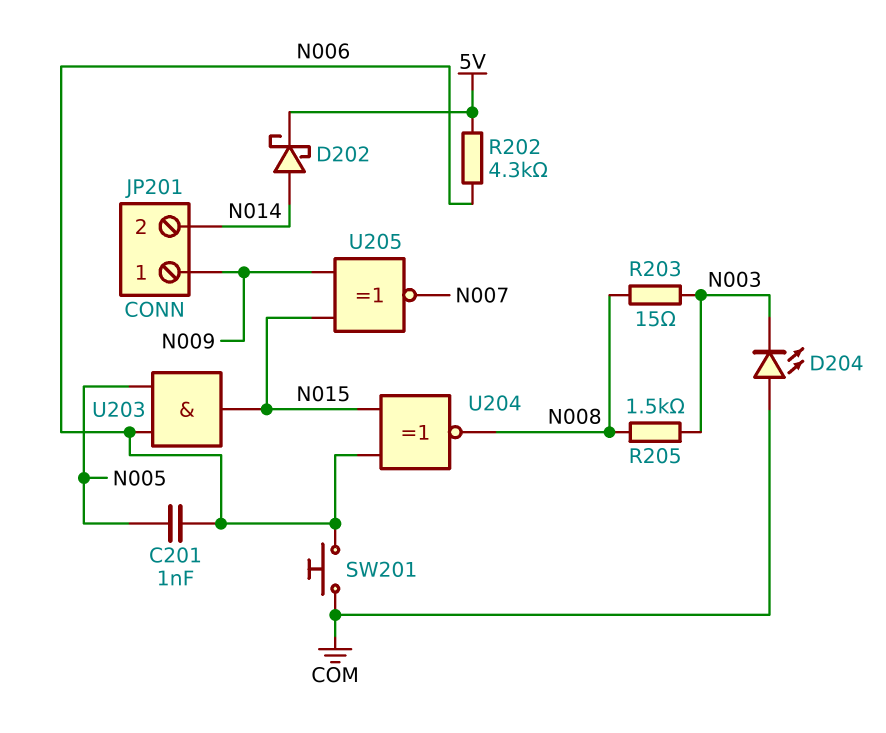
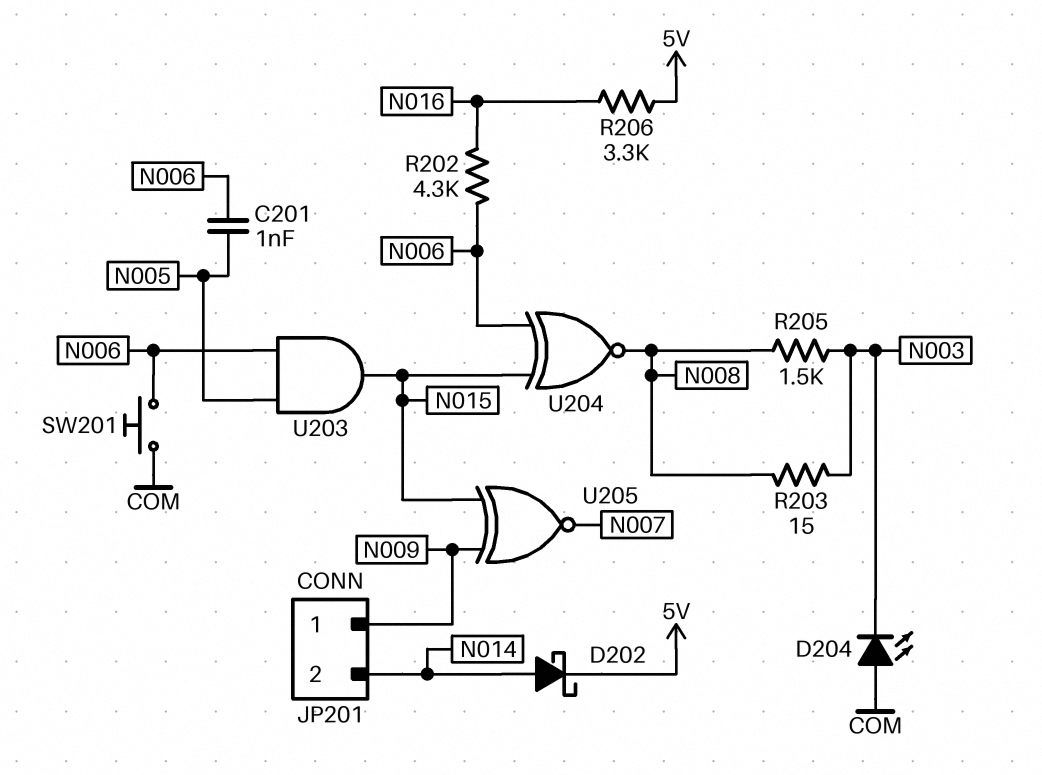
R202: 4.3k (5V, N006) -> 4.3k (N006, N016)
R206: none -> 3.3k (5V, N016)

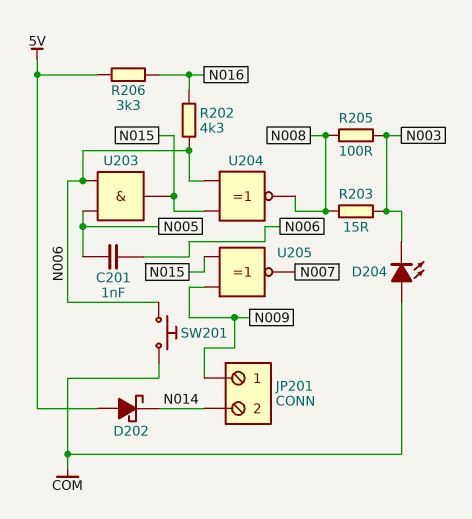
D202: schottky (A N014, K 5V) -> schottky (A 5V, K N014)
R205: 1.5k (N003, N008) -> 100 (N003, N008)

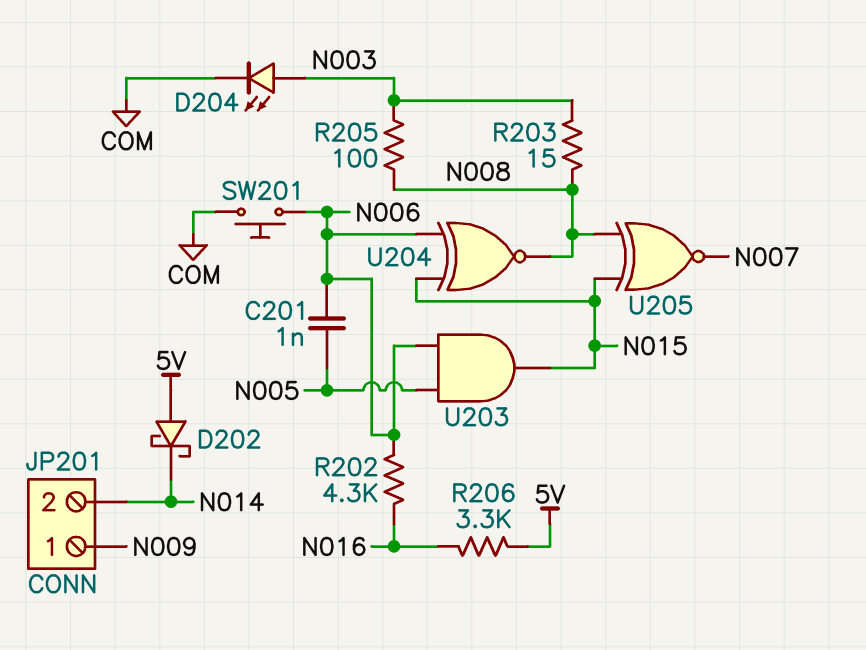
D204: LED (A COM, K N003) -> LED (A N003, K COM)
U205: XNOR (in N009, in N015, out N007) -> XNOR (in N008, in N015, out N007)

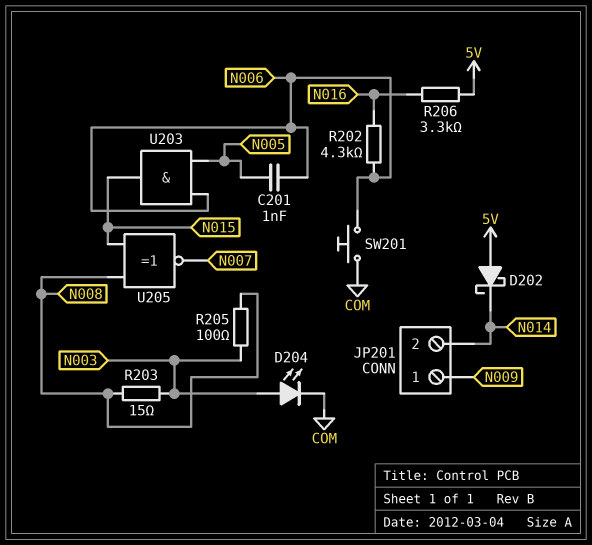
U204: XNOR (in N006, in N015, out N008) -> none

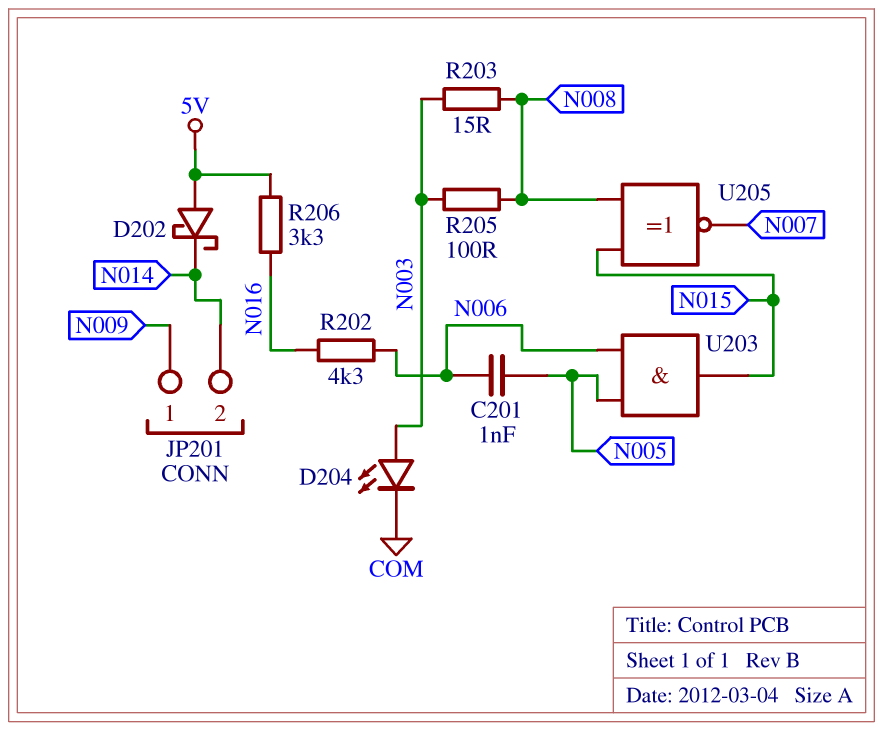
SW201: button (COM, N006) -> none

